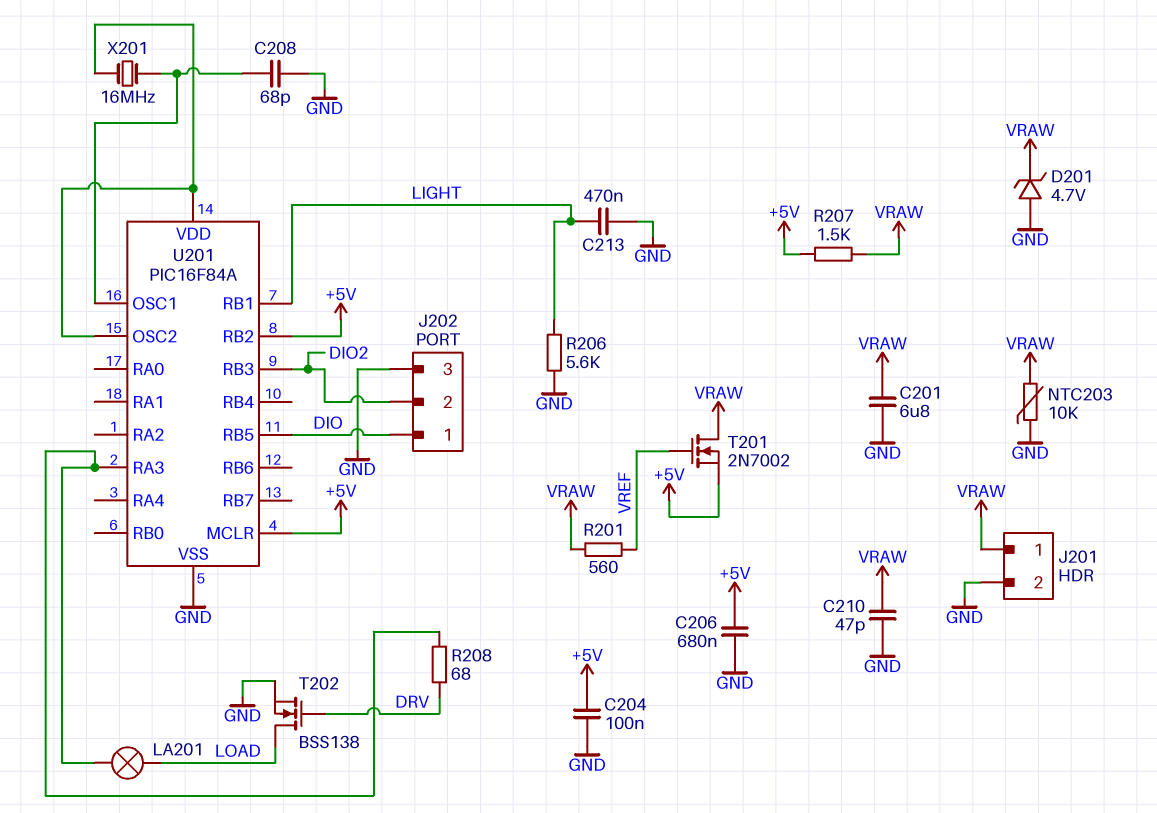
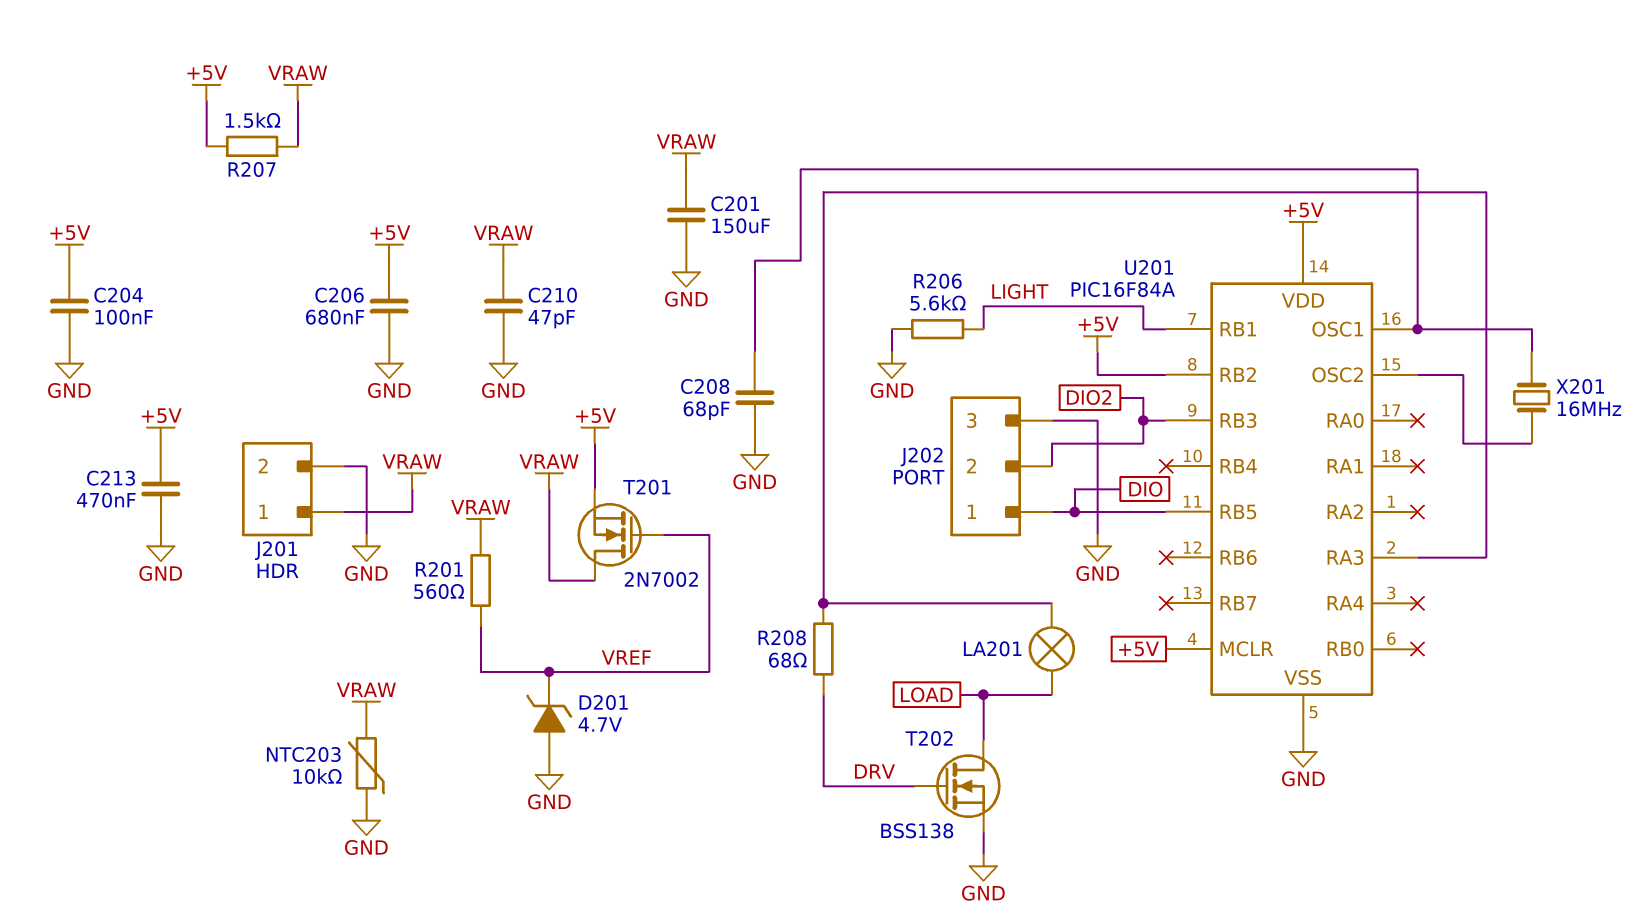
C201: 6.8uF (GND, VRAW) -> 150uF (GND, VRAW)
C213: 470nF (GND, LIGHT) -> 470nF (+5V, GND)
D201: zener 4.7V (A GND, K VRAW) -> zener 4.7V (A GND, K VREF)
U201 pin VDD: U201/OSC2 -> +5V

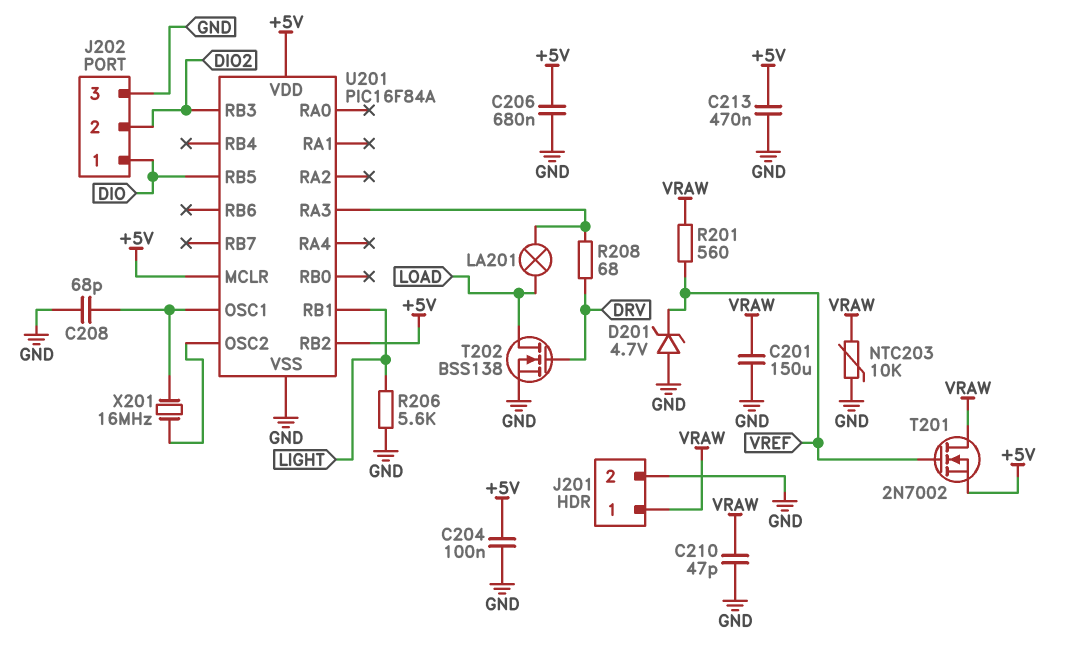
R207: 1.5k (+5V, VRAW) -> none

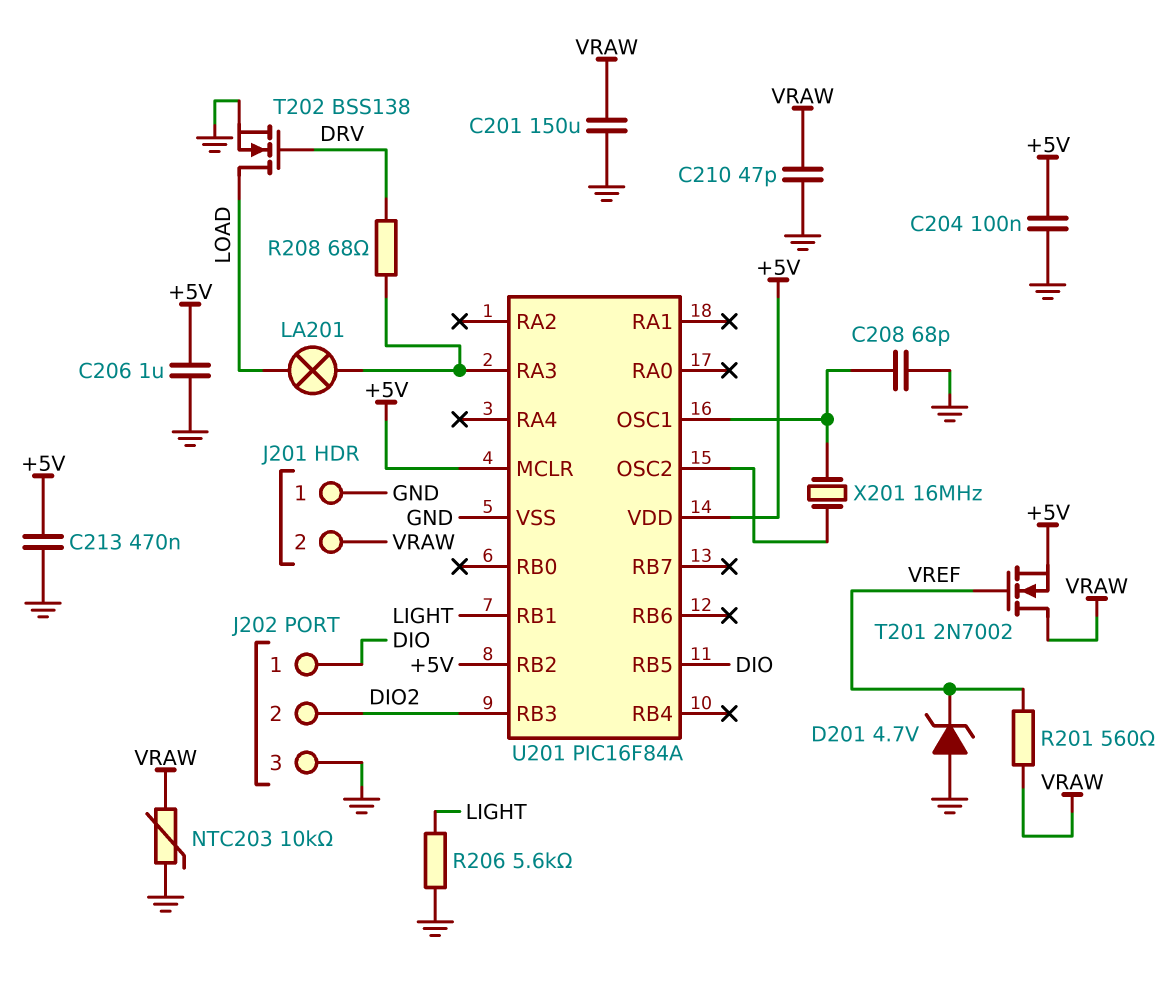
C206: 680nF (+5V, GND) -> 1uF (+5V, GND)
J201 pin 1: VRAW -> GND
J201 pin 2: GND -> VRAW

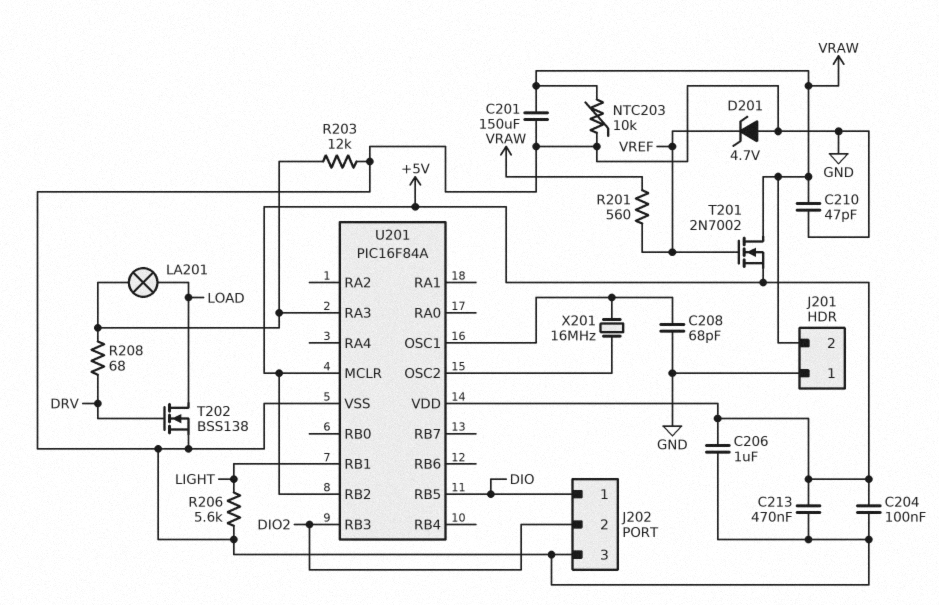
R203: none -> 12k (GND, U201/RA3)

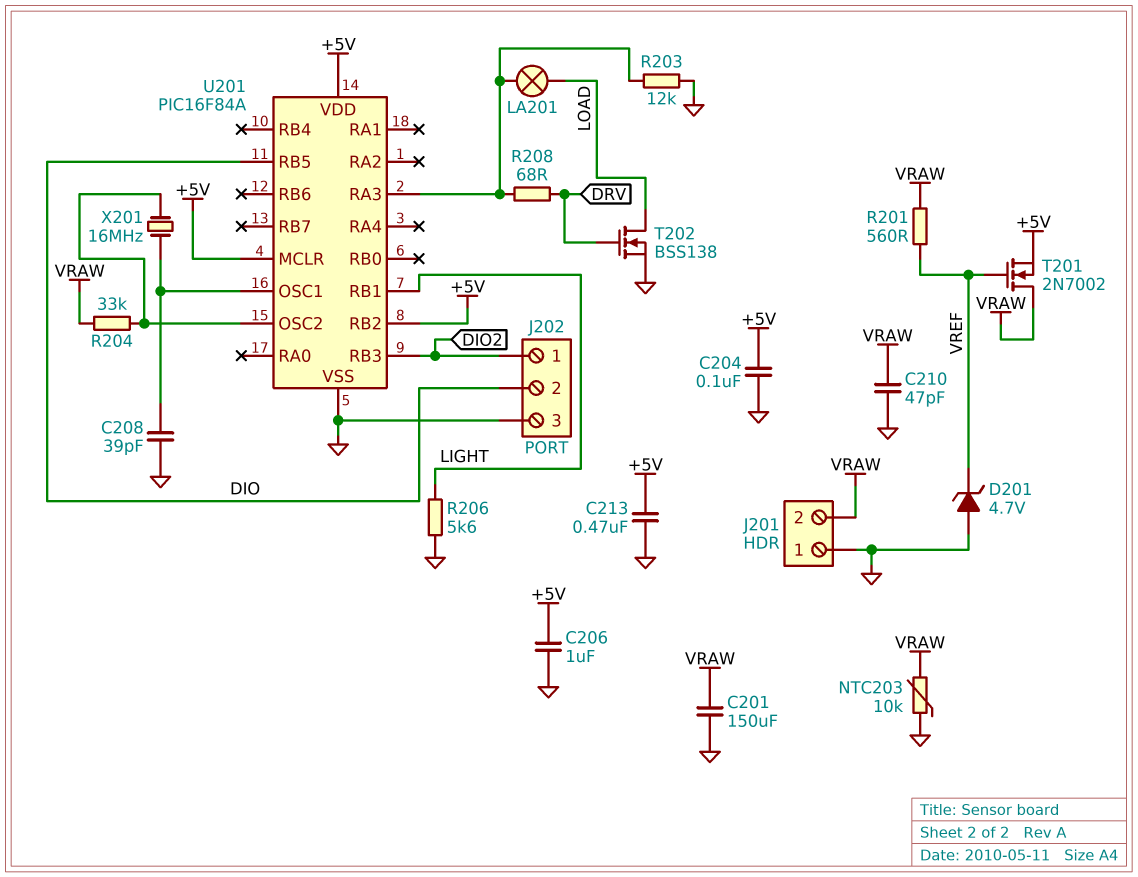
C208: 68pF (GND, U201/OSC1) -> 39pF (GND, U201/OSC1)
J202 pin 1: DIO -> DIO2
J202 pin 2: DIO2 -> DIO
R204: none -> 33k (U201/OSC2, VRAW)

